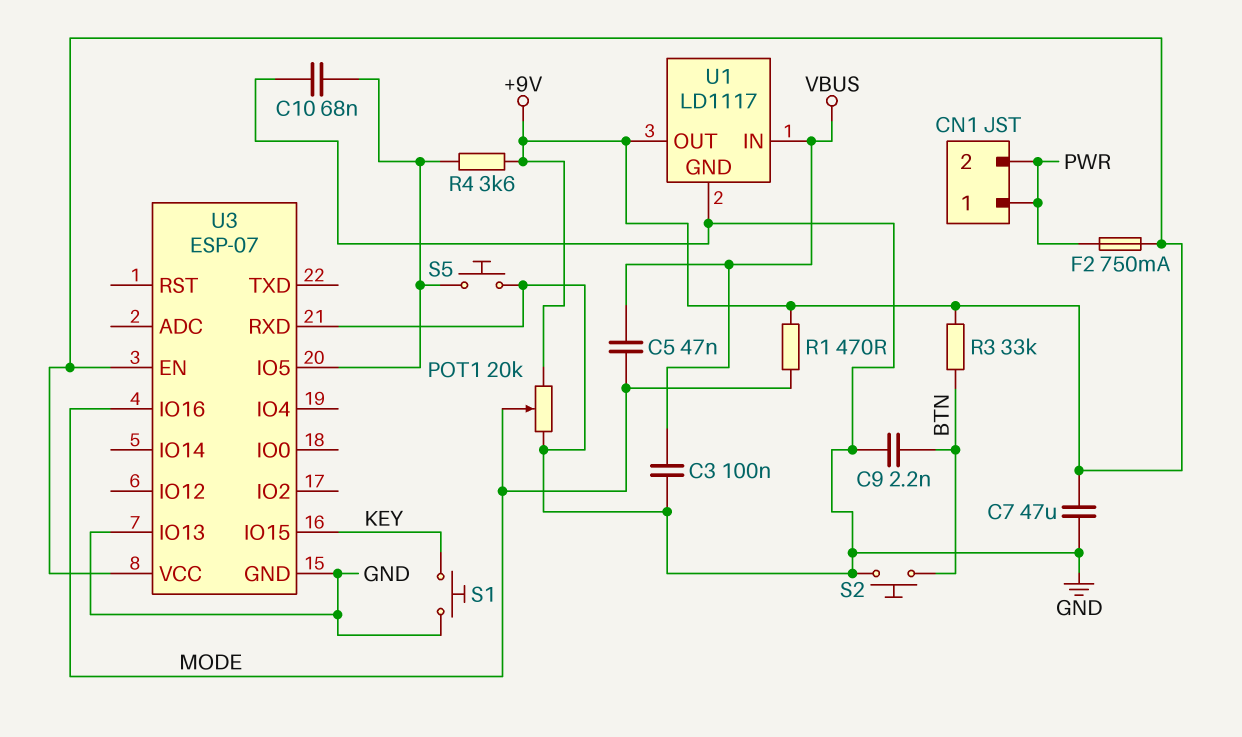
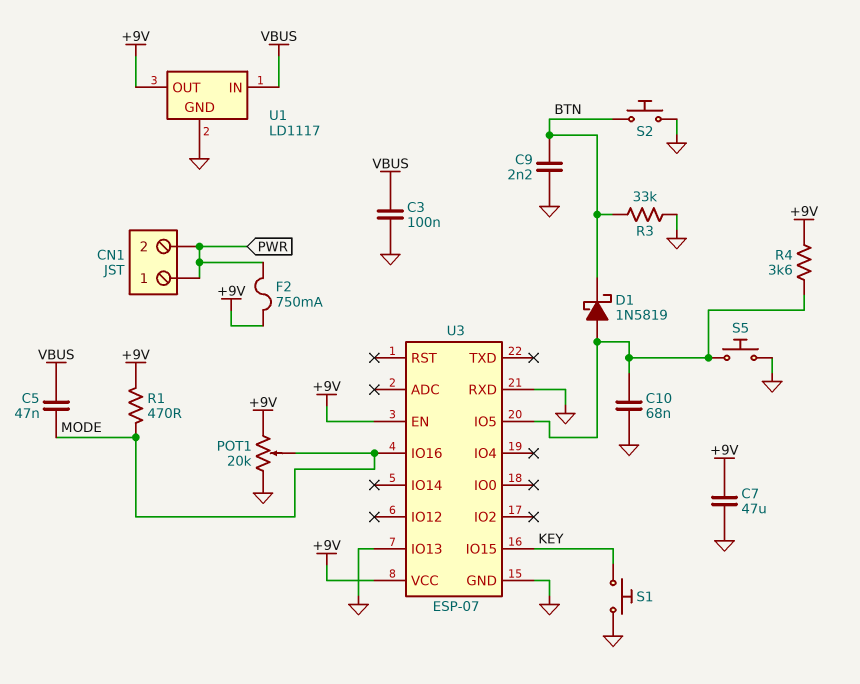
D1: none -> schottky 1N5819 (A U3/IO5, K BTN)
R3: 33k (+9V, BTN) -> 33k (BTN, GND)

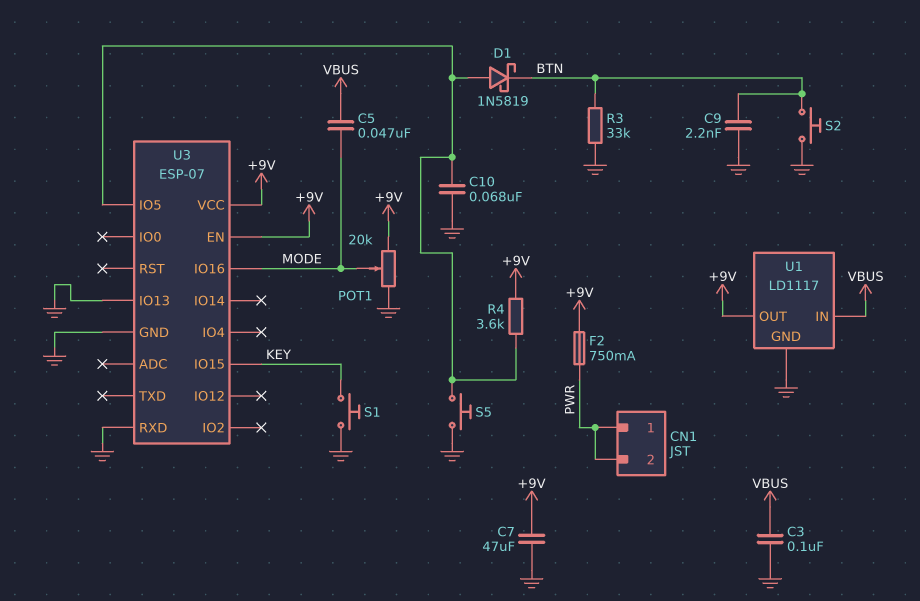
R1: 470 (+9V, MODE) -> none

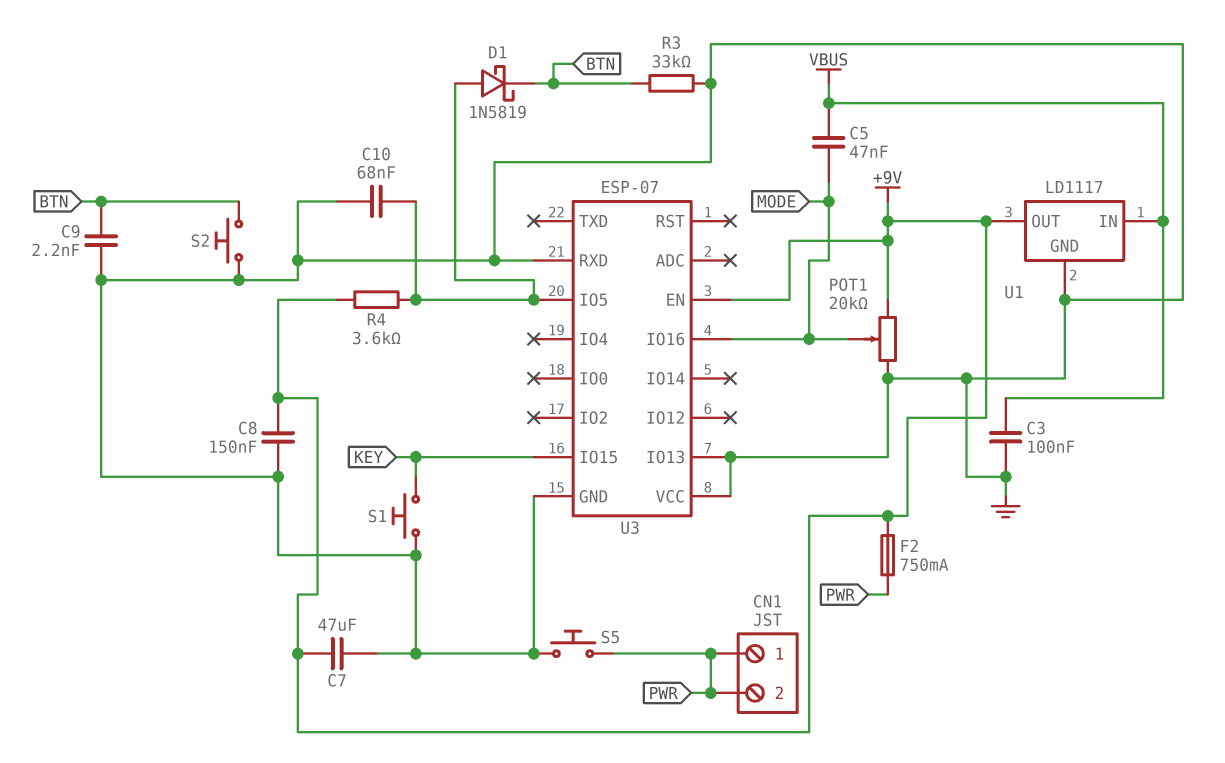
C8: none -> 150nF (+9V, GND)
S5: button (GND, U3/IO5) -> button (GND, PWR)
U3 pin VCC: +9V -> GND

